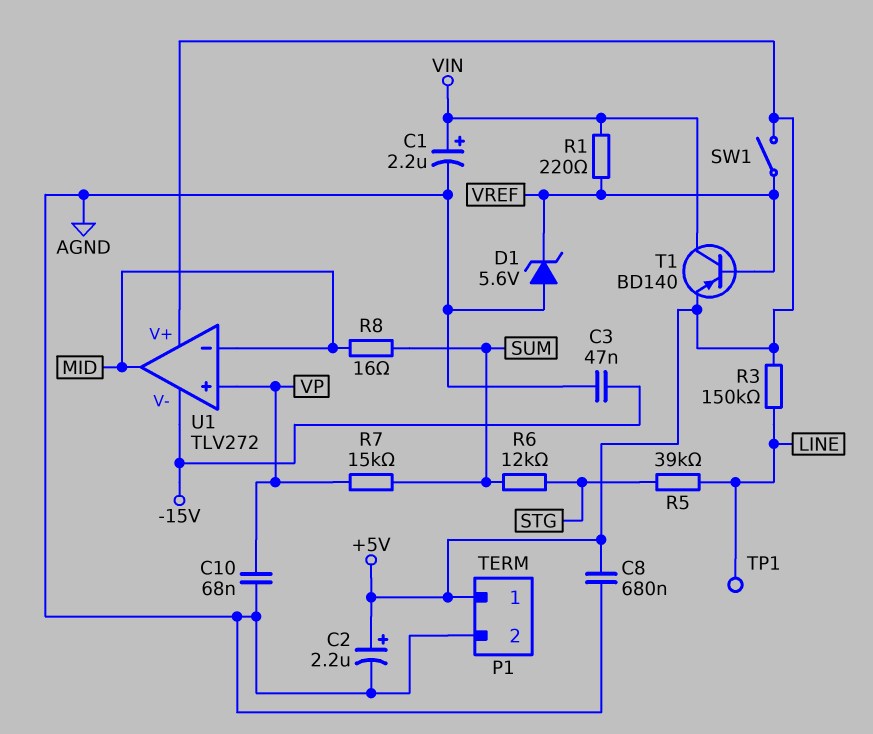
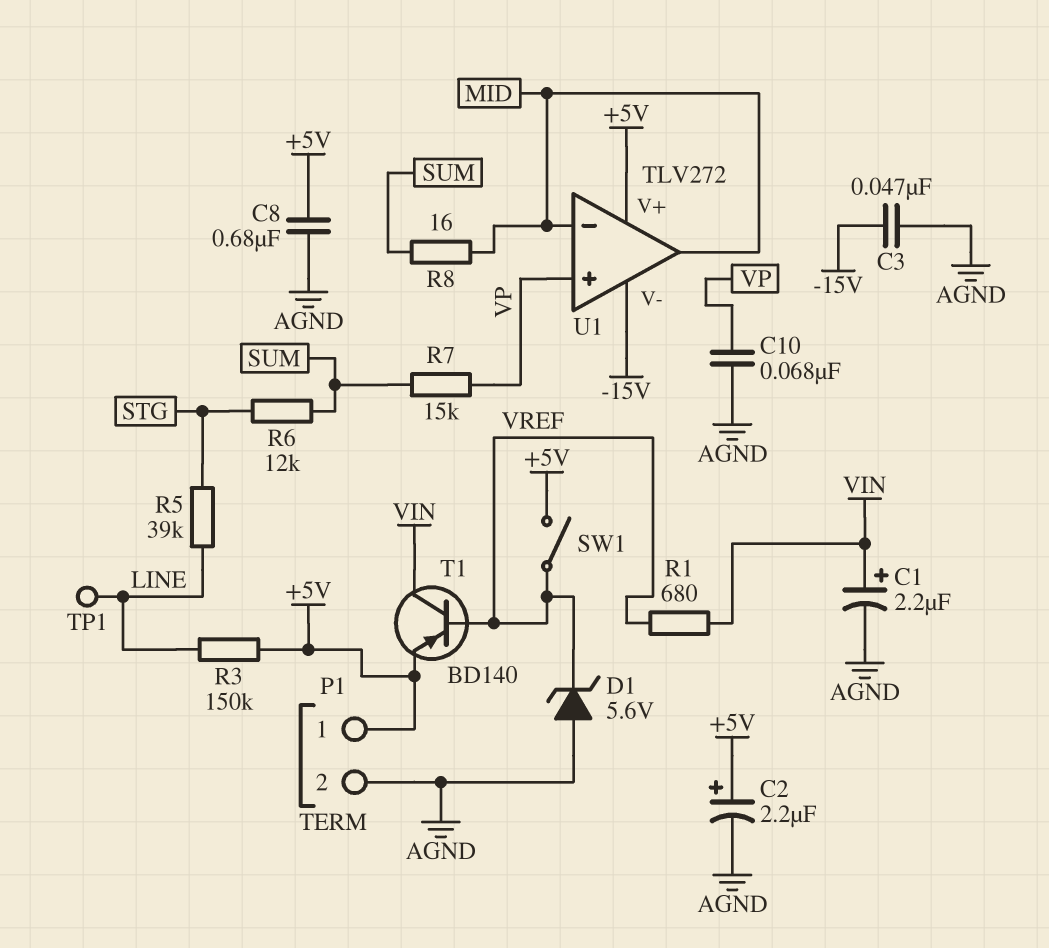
R1: 220 (VIN, VREF) -> 680 (VIN, VREF)

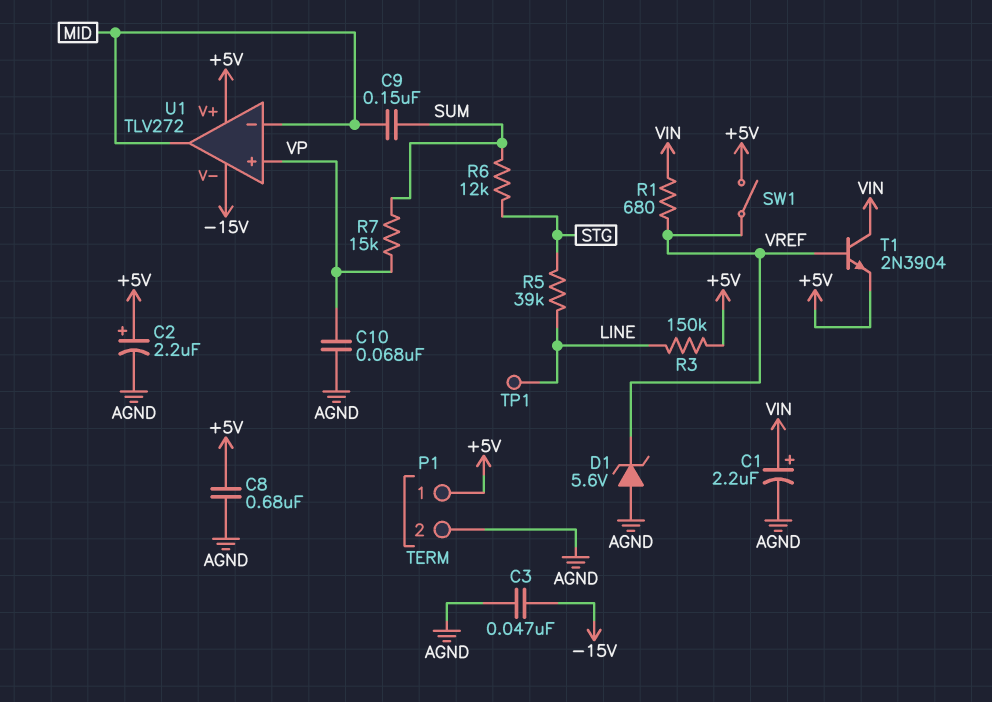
C9: none -> 150nF (MID, SUM)
R8: 16 (MID, SUM) -> none
T1: PNP BD140 (B VREF, C VIN, E +5V) -> NPN 2N3904 (B VREF, C VIN, E +5V)

